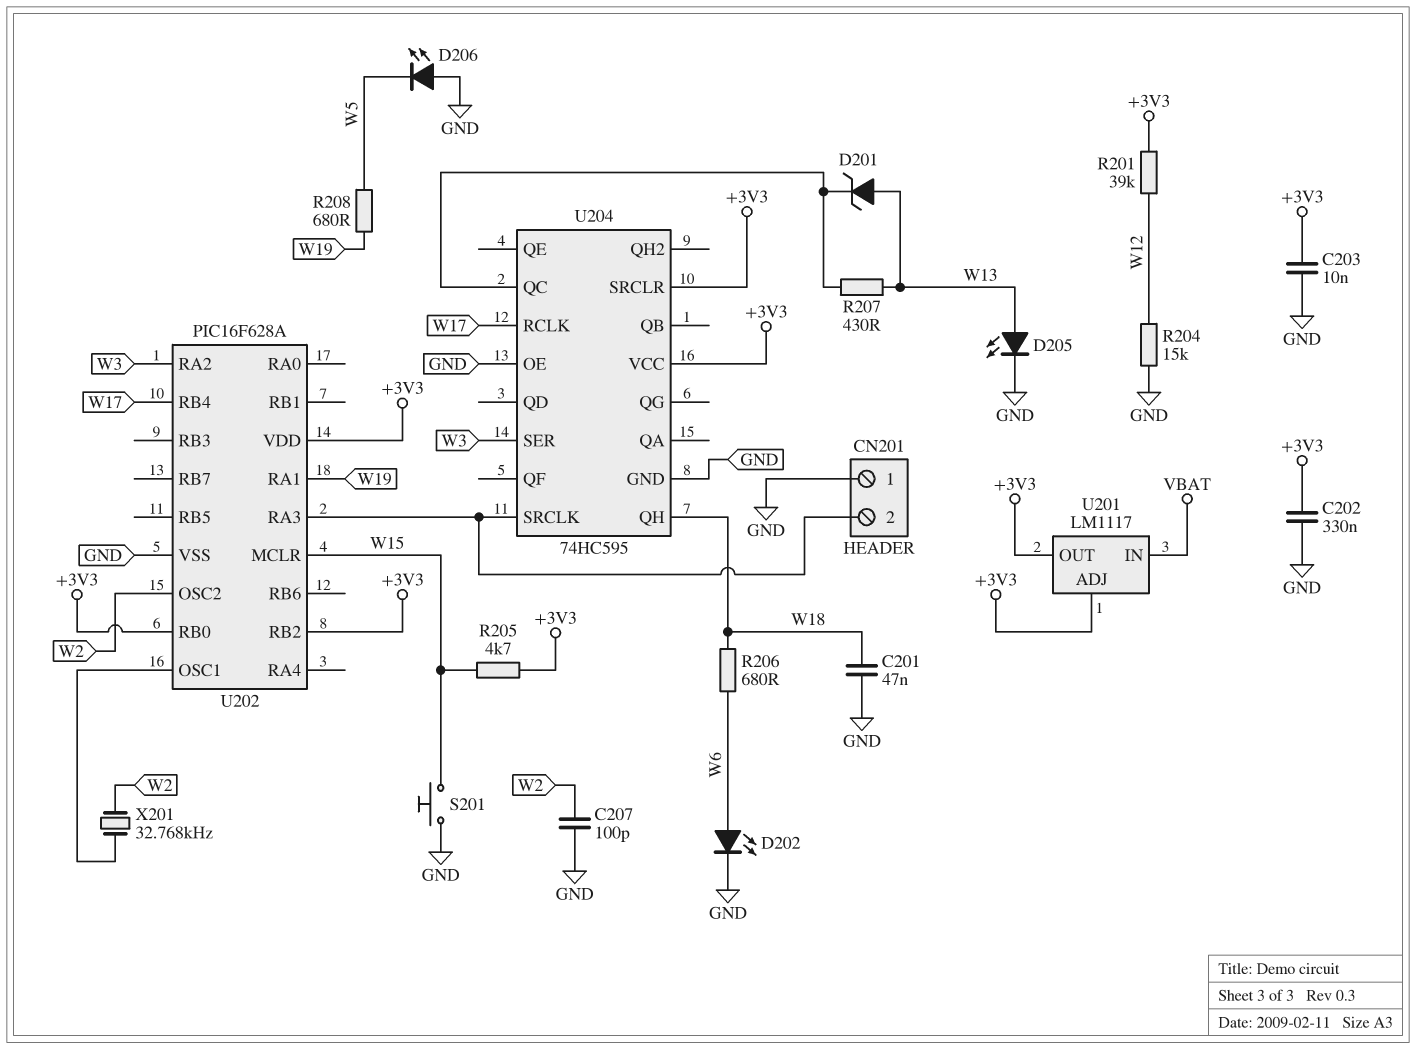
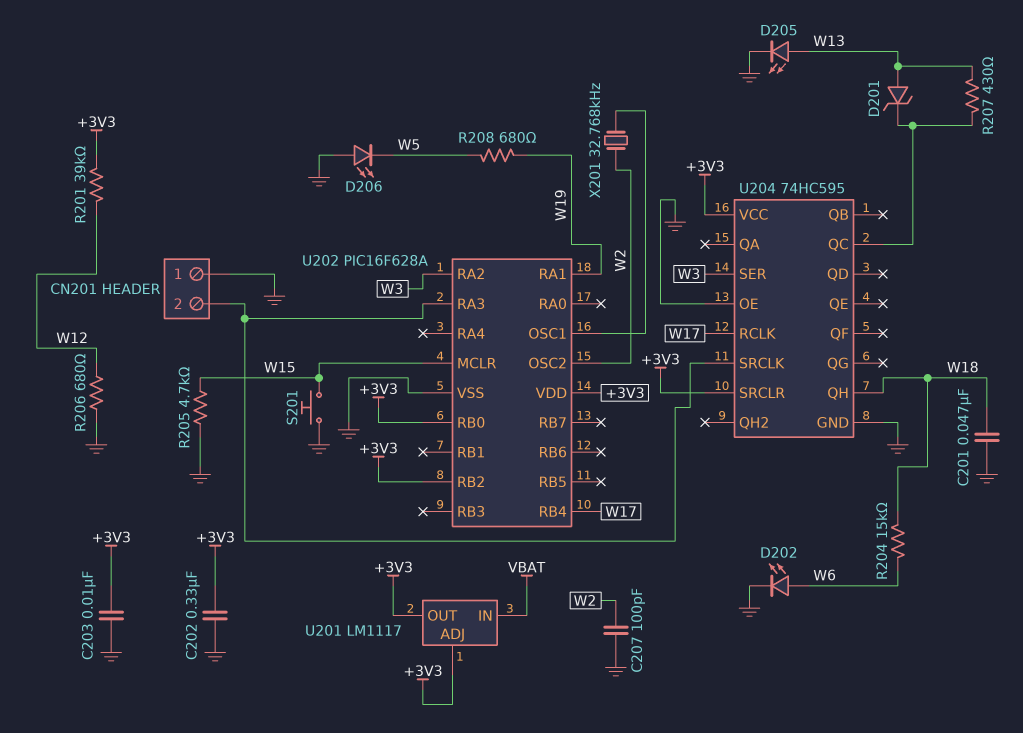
R204: 15k (GND, W12) -> 15k (W6, W18)
R205: 4.7k (+3V3, W15) -> 4.7k (GND, W15)
R206: 680 (W6, W18) -> 680 (GND, W12)

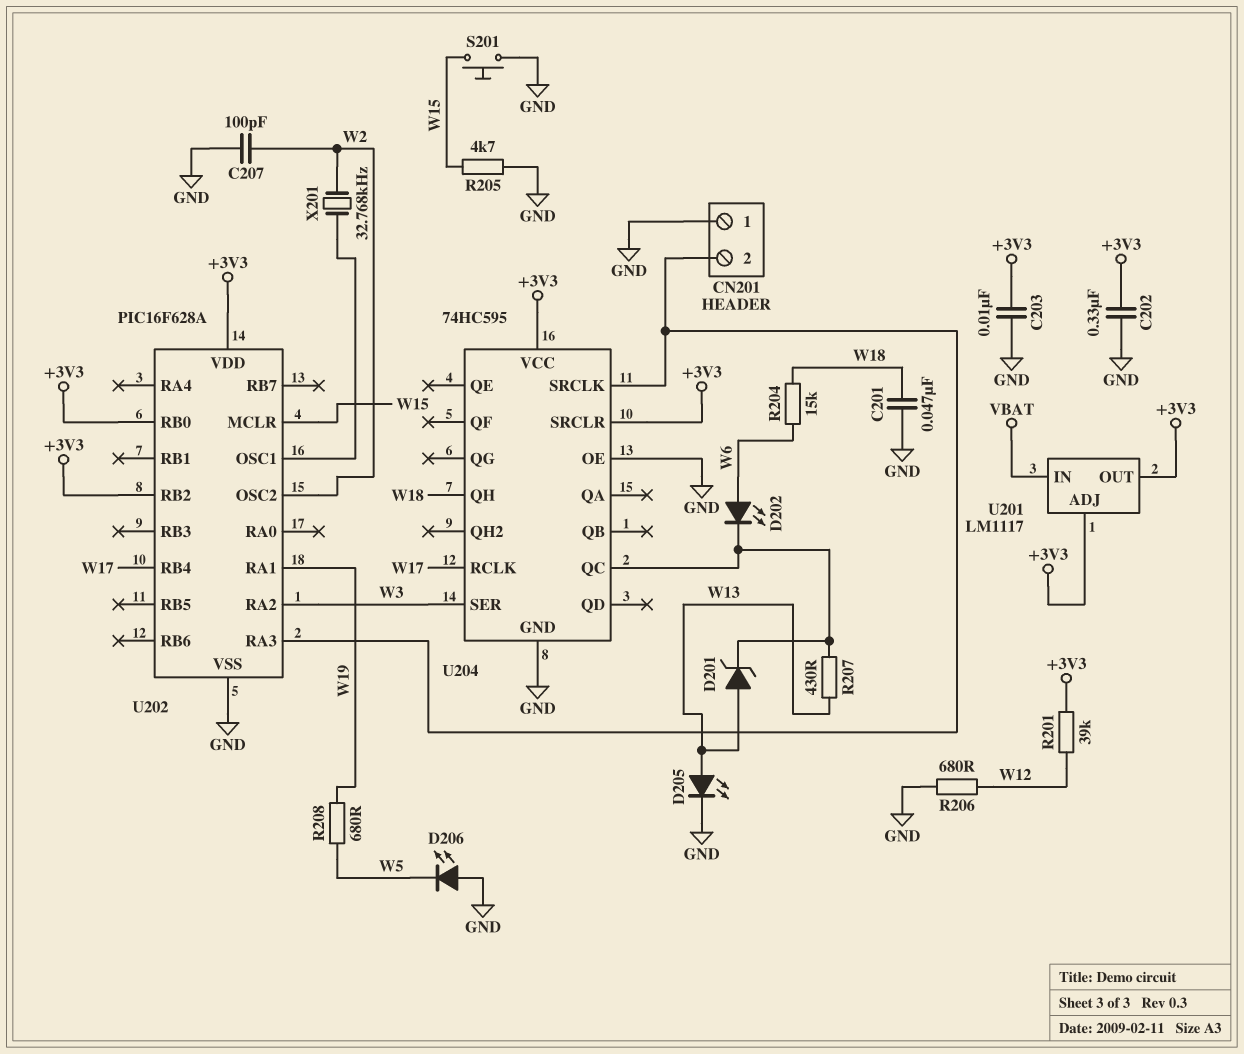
D202: LED (A W6, K GND) -> LED (A W6, K U204/QC)

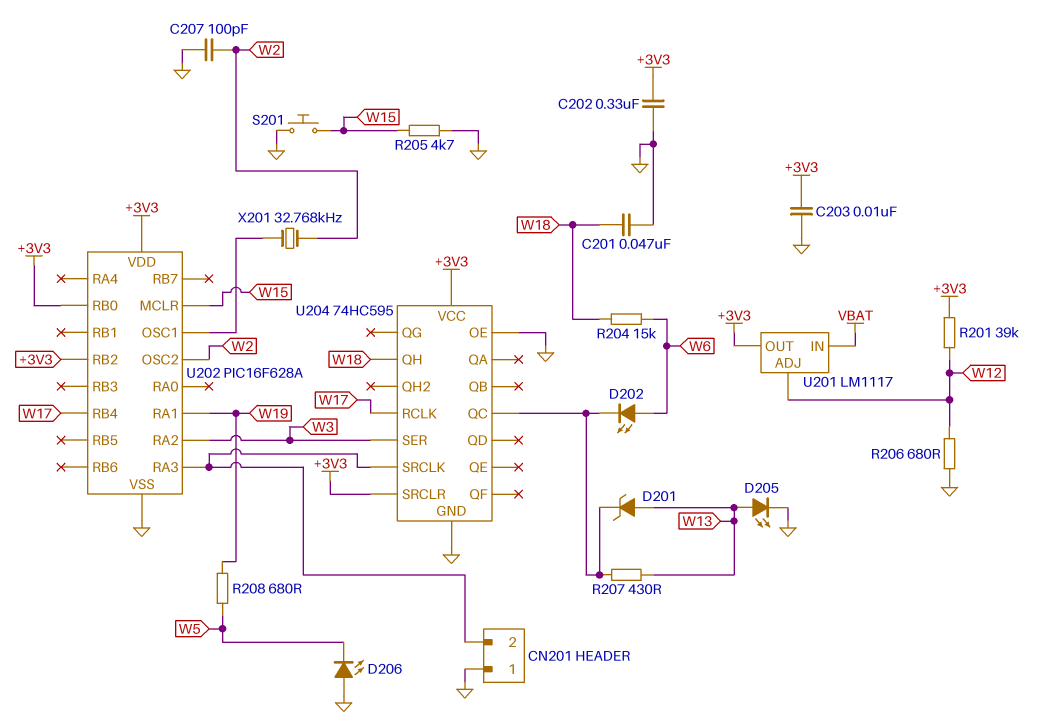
U201 pin ADJ: +3V3 -> W12

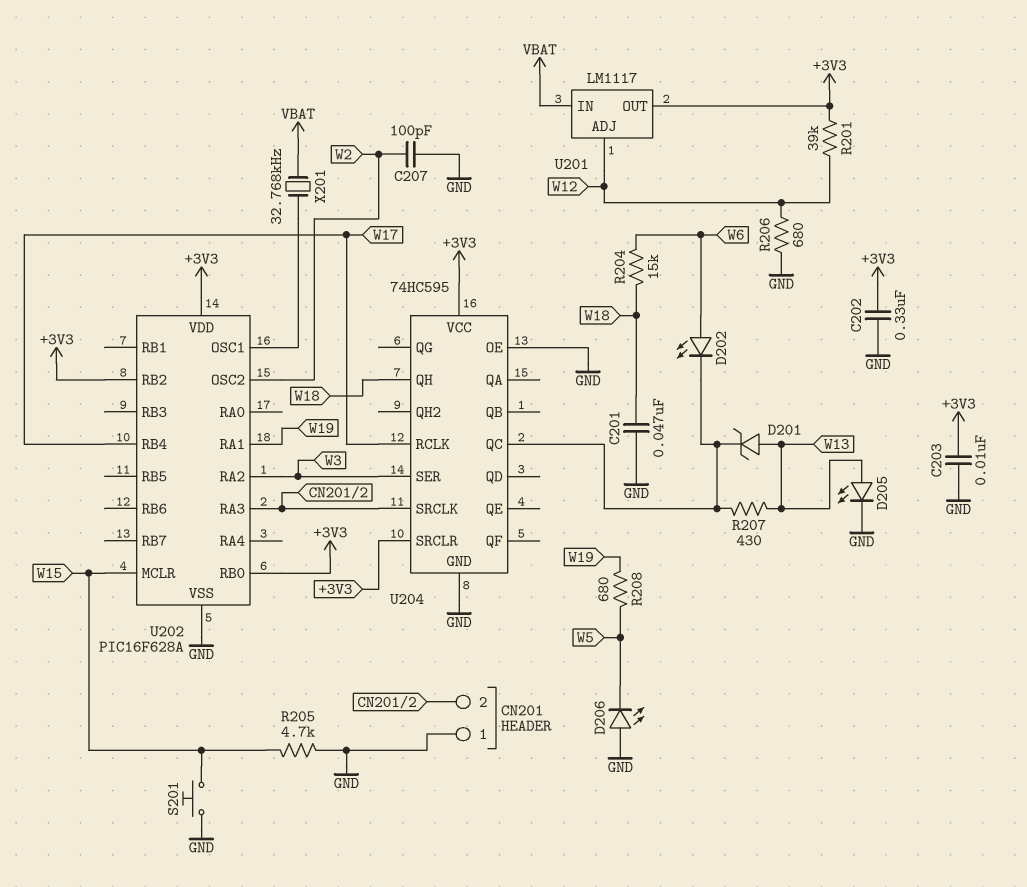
X201: 32.768kHz (U202/OSC1, W2) -> 32.768kHz (U202/OSC1, VBAT)

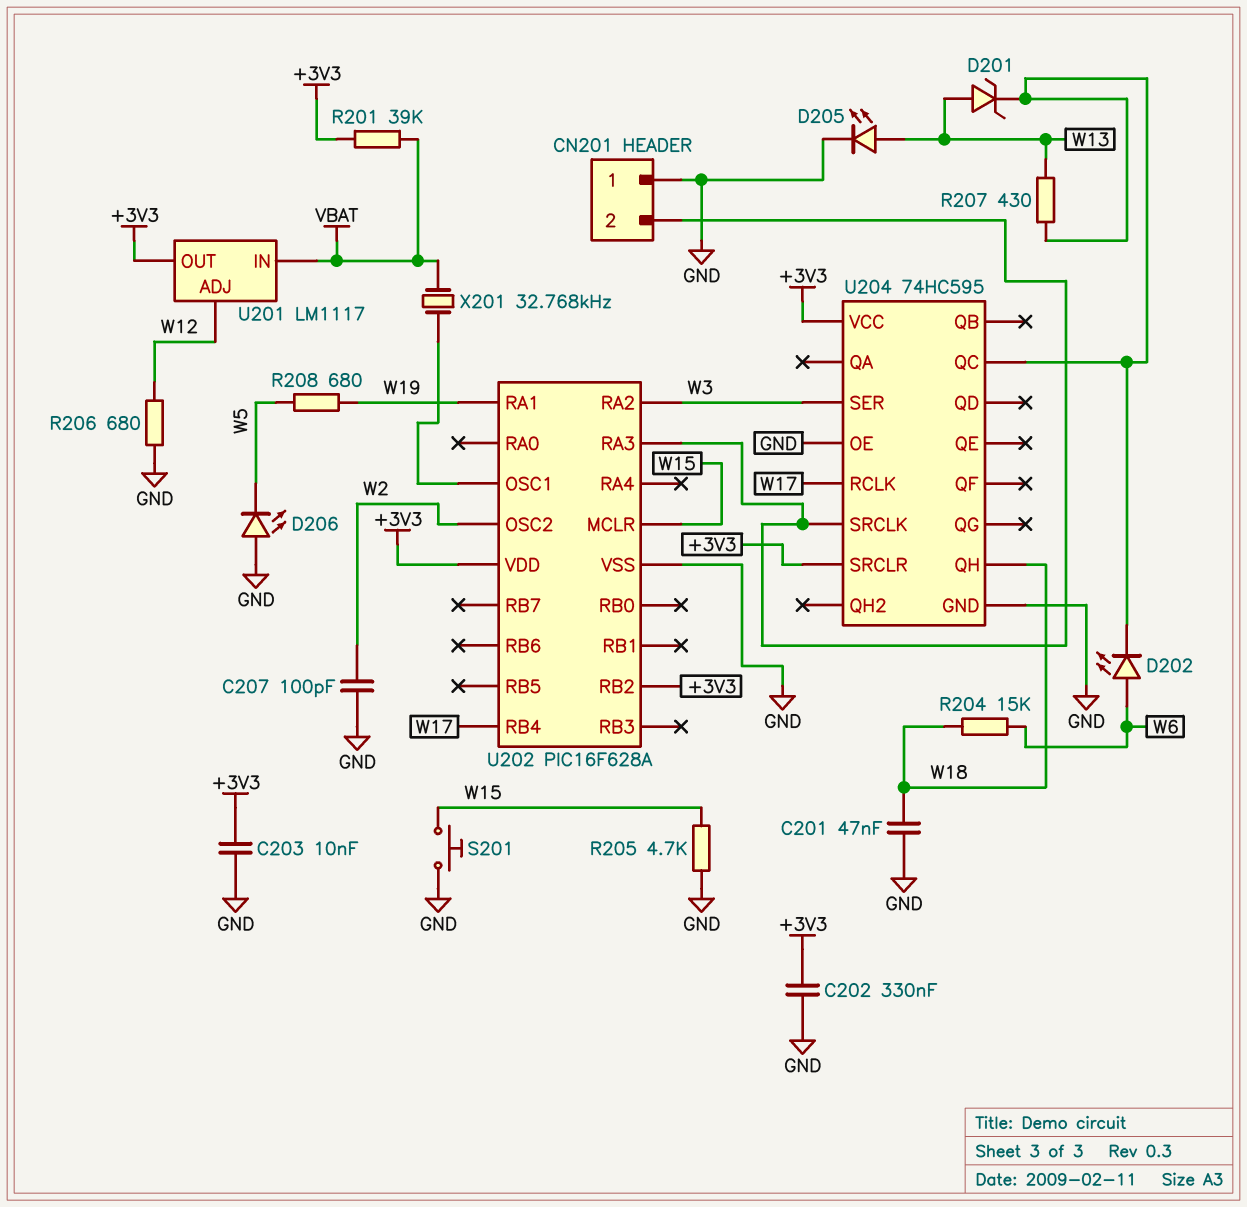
R201: 39k (+3V3, W12) -> 39k (+3V3, VBAT)
U202 pin RB0: +3V3 -> none

